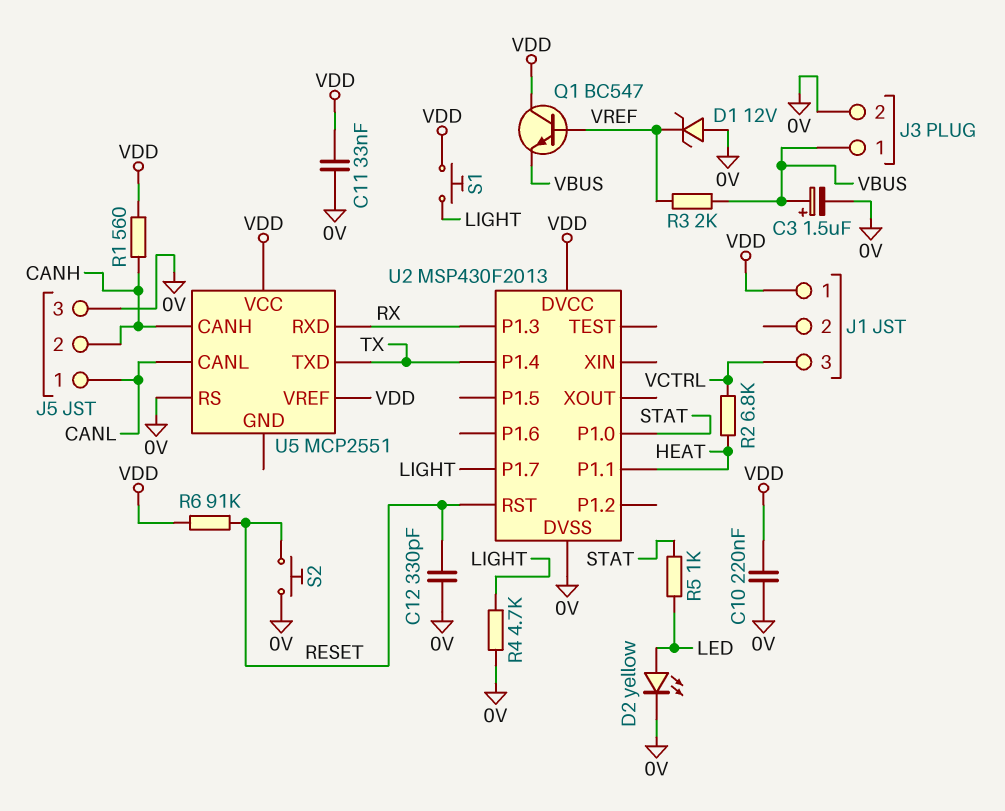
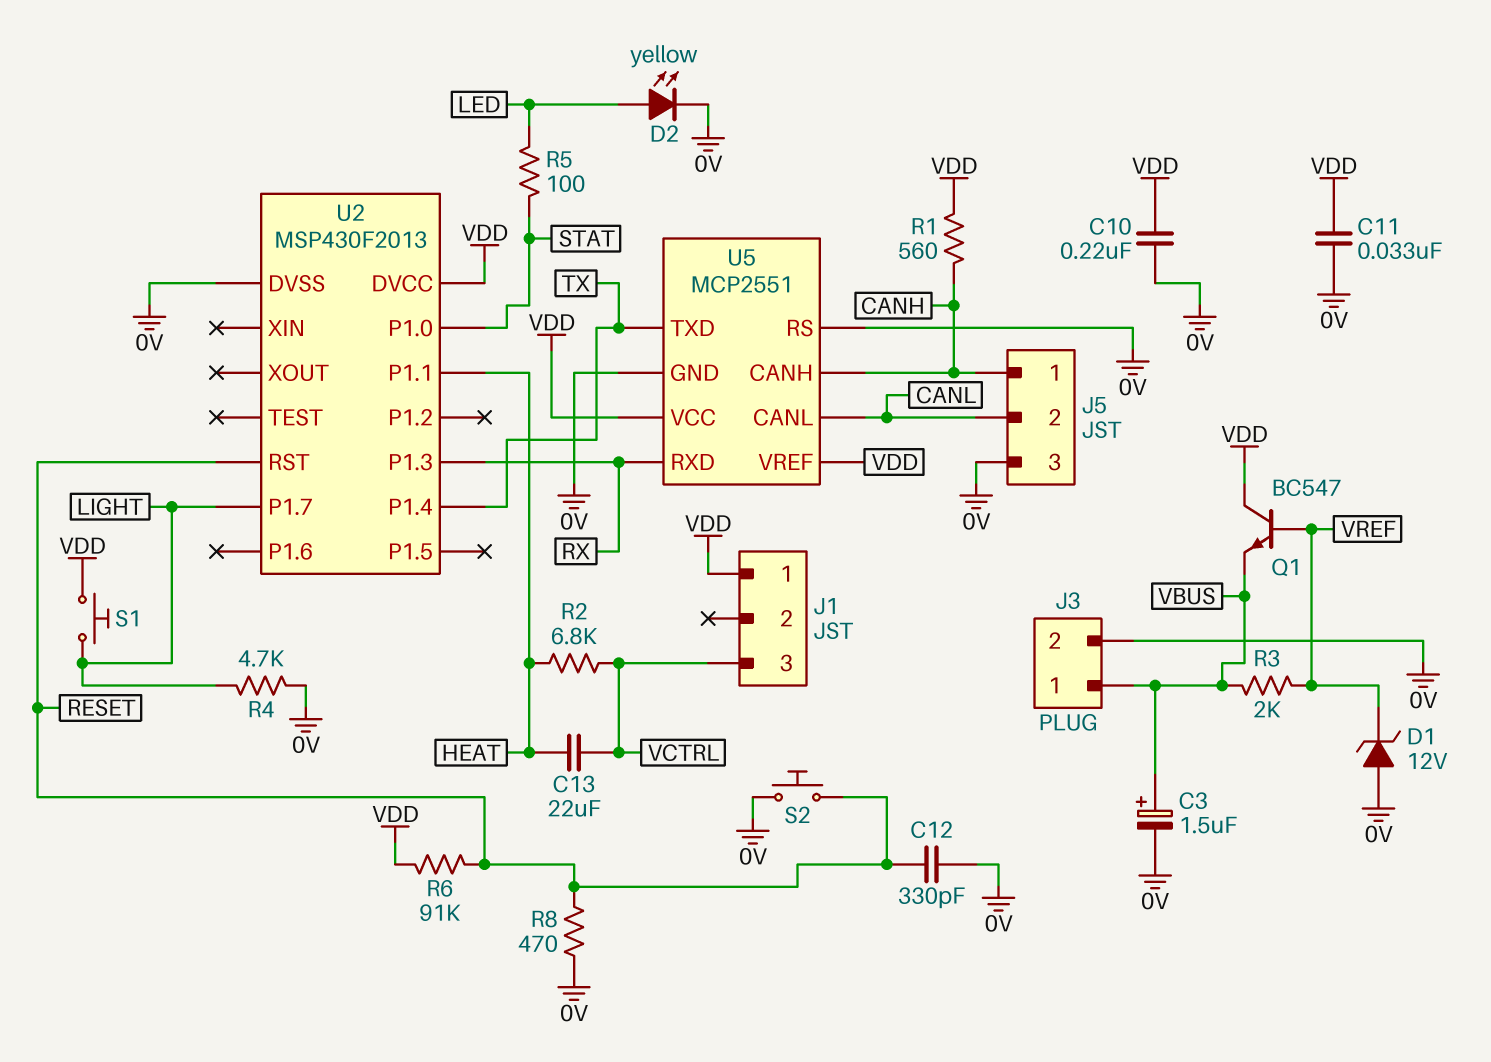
C13: none -> 22uF (HEAT, VCTRL)
J5 pin 1: CANL -> CANH
J5 pin 2: CANH -> CANL
R5: 1k (LED, STAT) -> 100 (LED, STAT)
R8: none -> 470 (0V, RESET)
U5 pin GND: none -> 0V

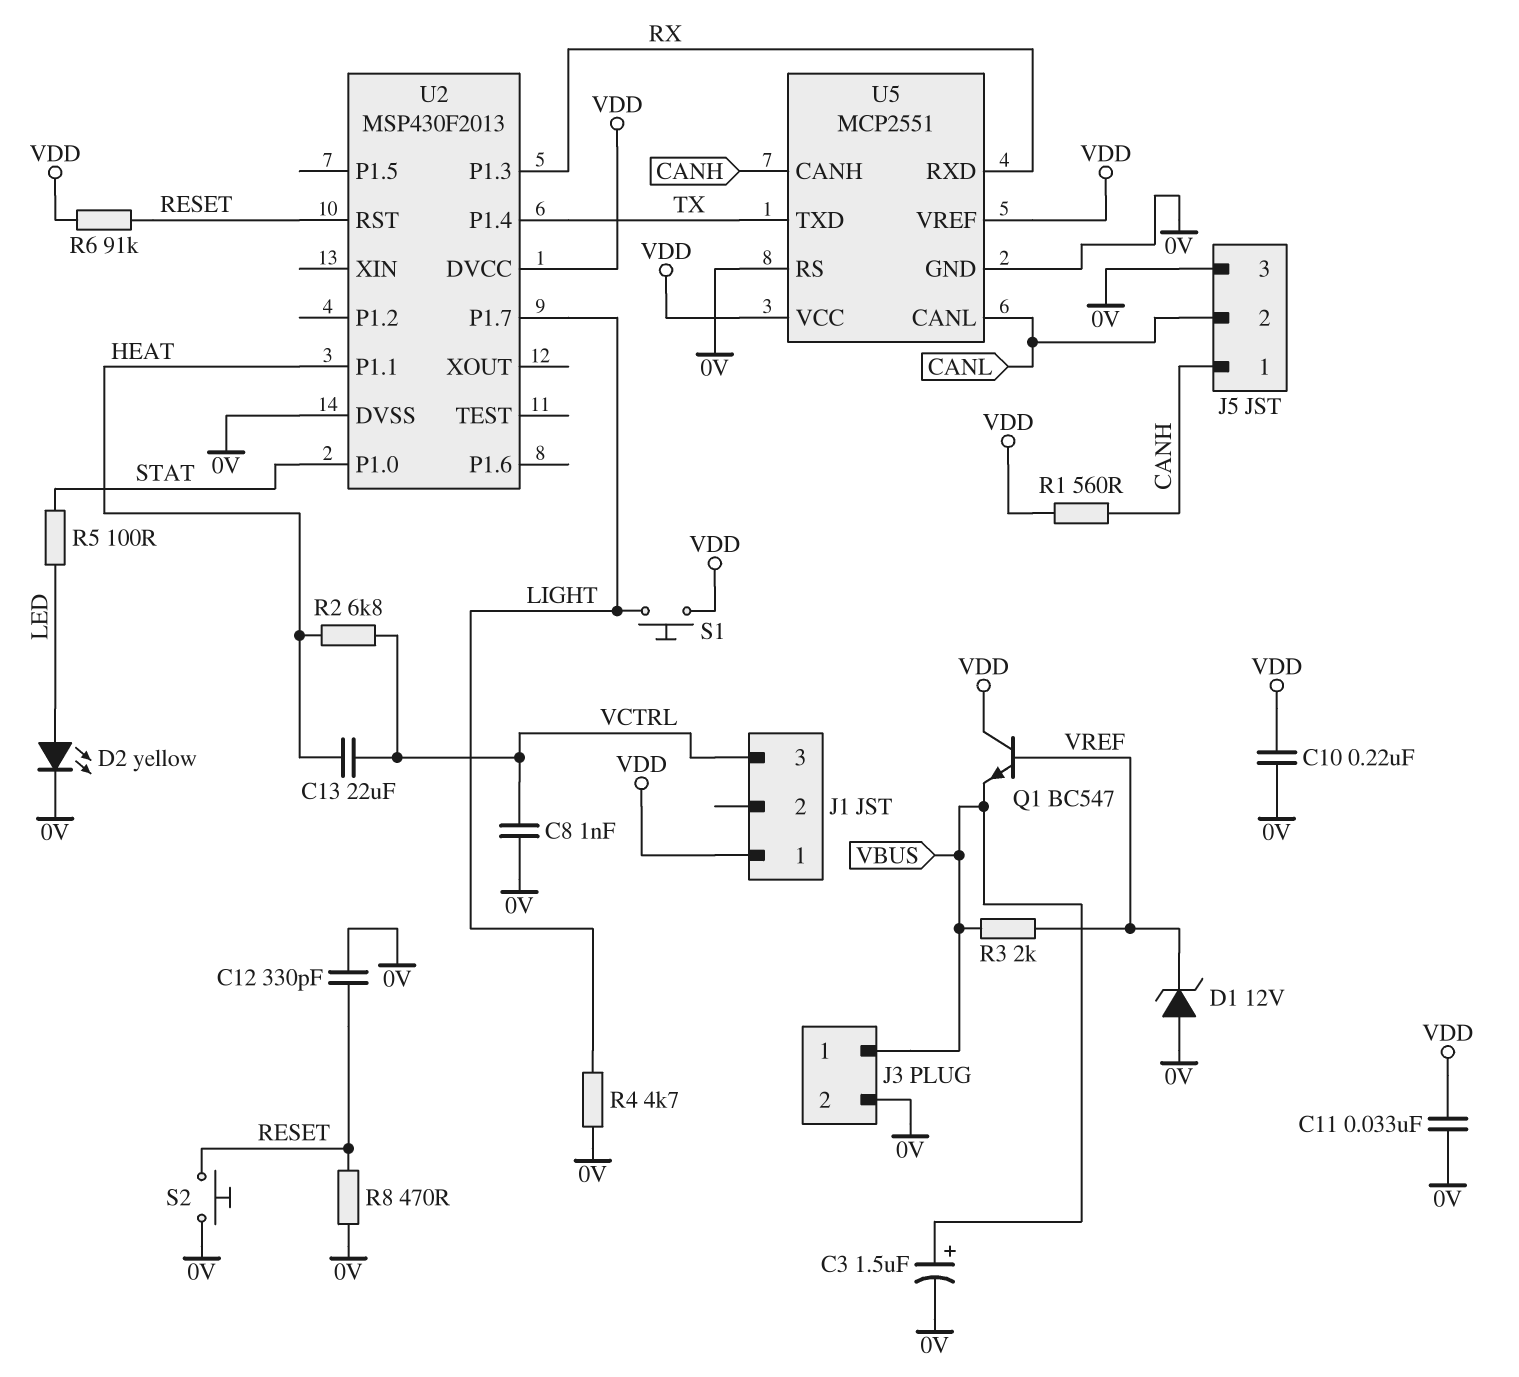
C8: none -> 1nF (0V, VCTRL)

